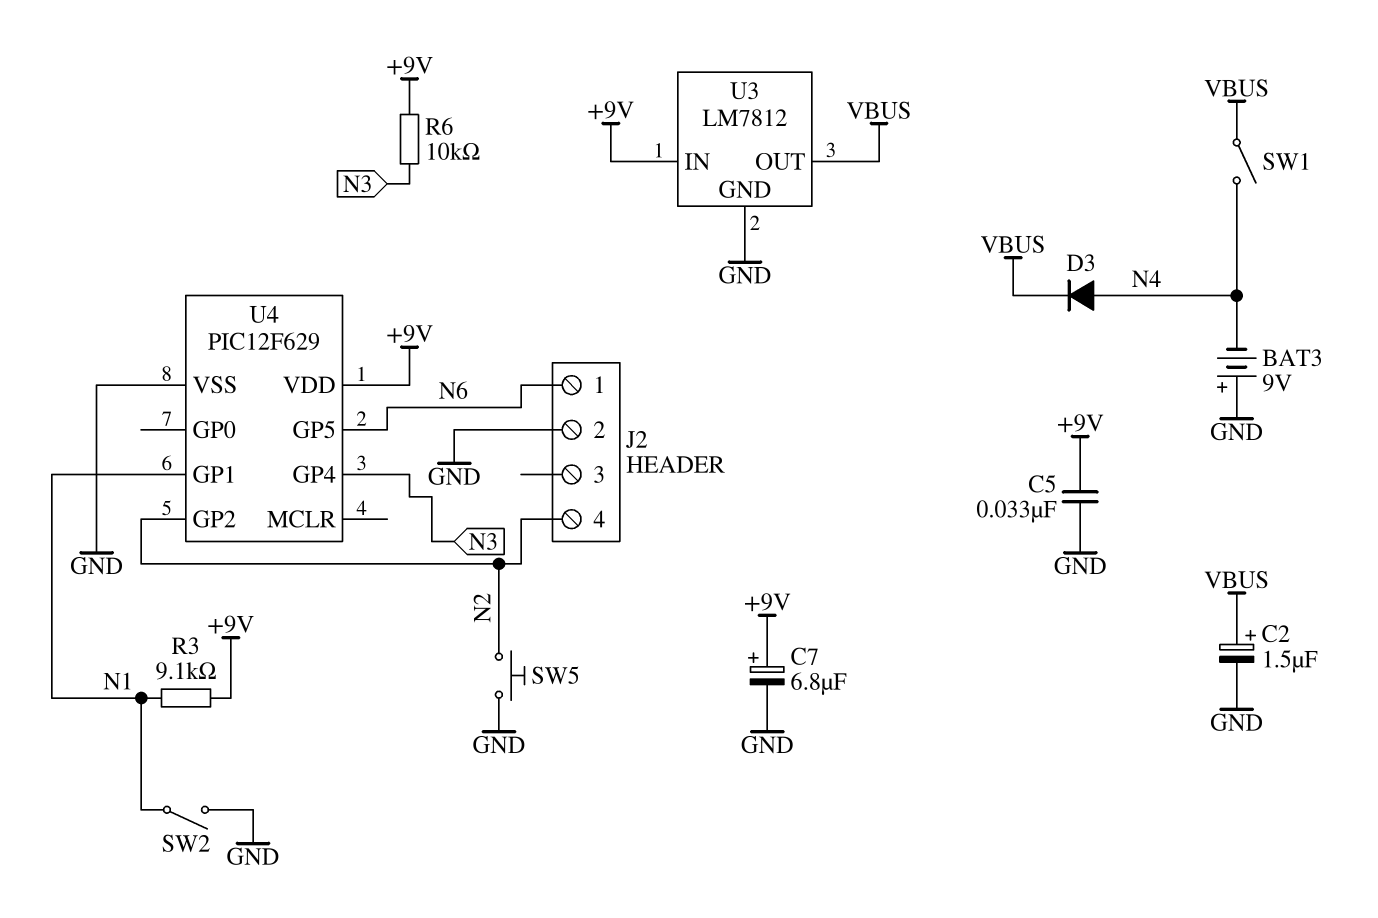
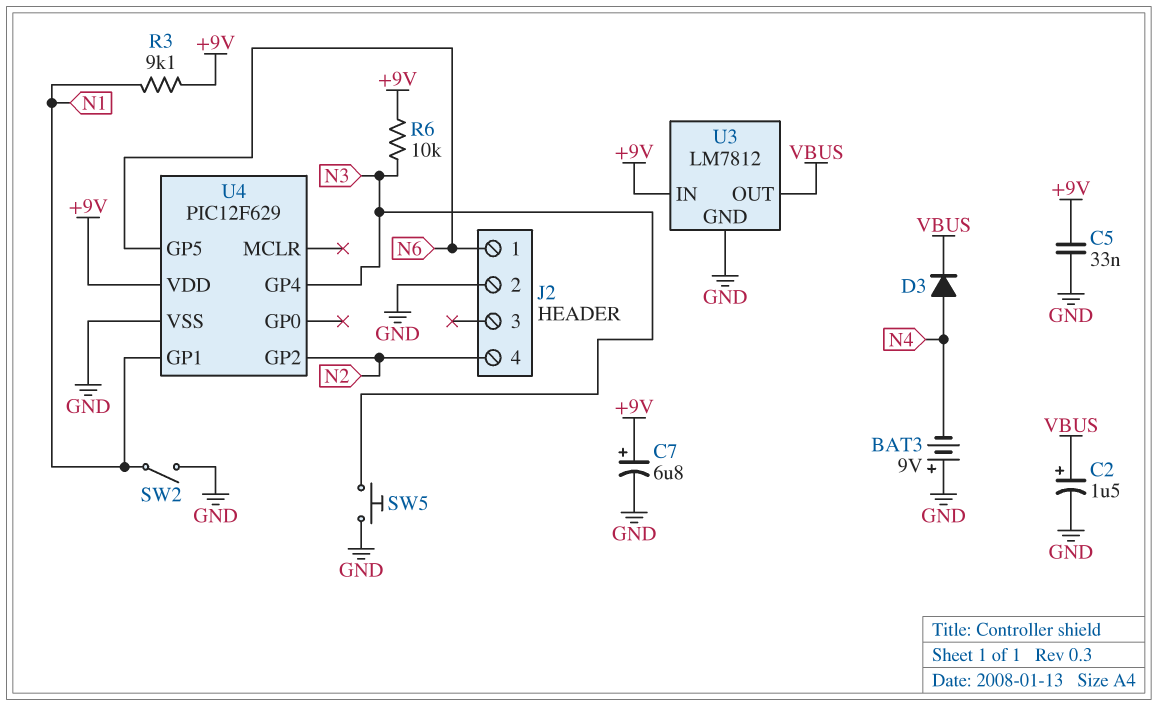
SW1: switch (N4, VBUS) -> none
SW5: button (GND, N2) -> button (GND, N3)

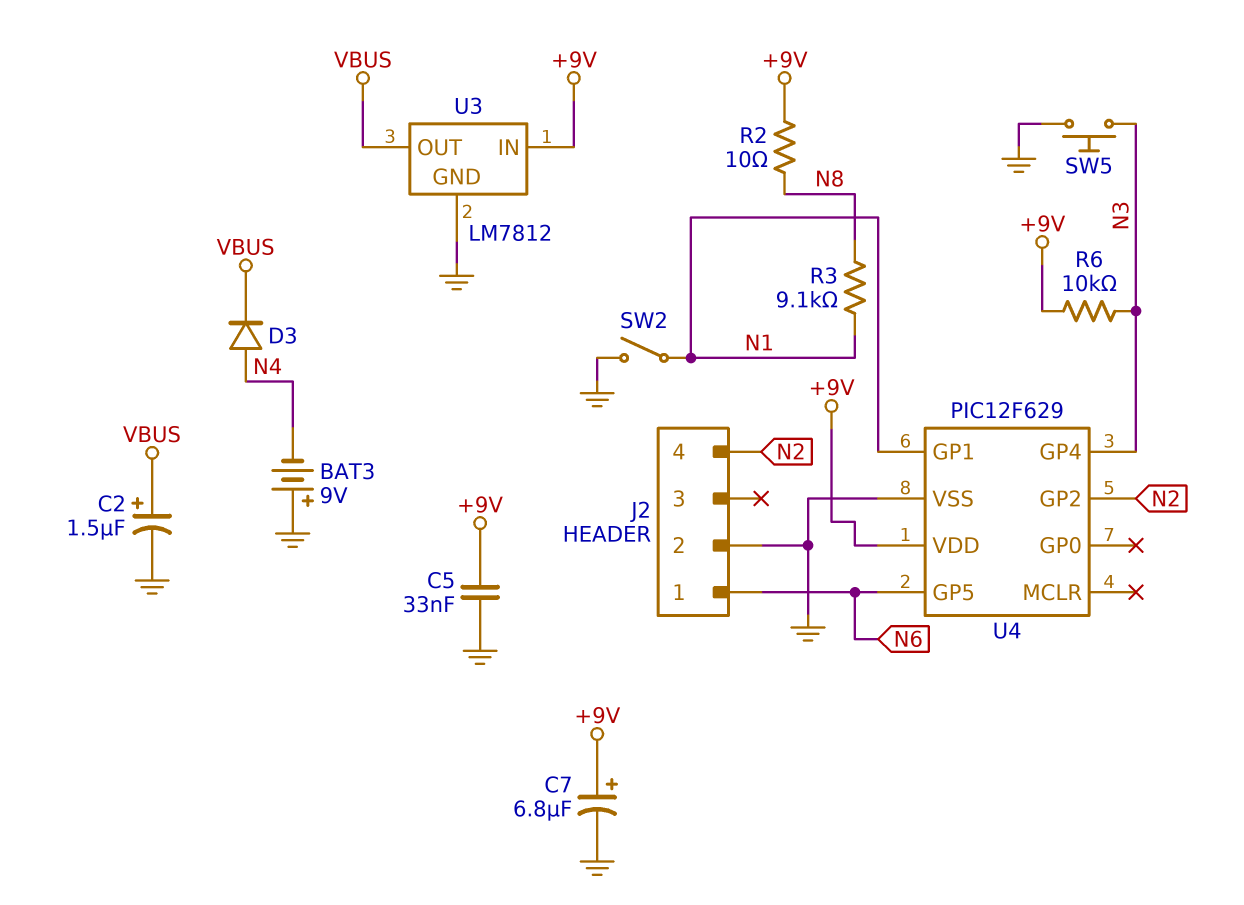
R2: none -> 10 (+9V, N8)
R3: 9.1k (+9V, N1) -> 9.1k (N1, N8)

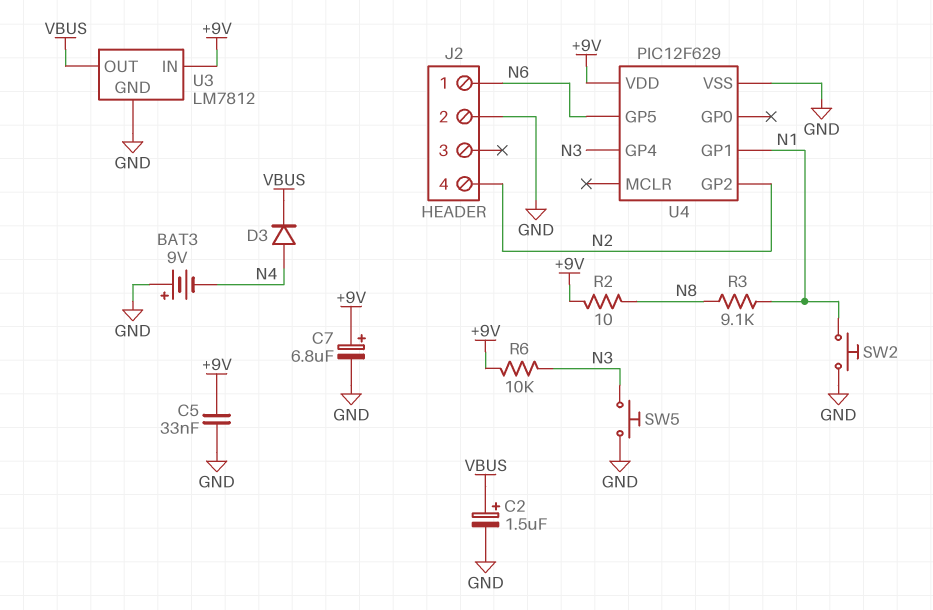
SW2: switch (GND, N1) -> button (GND, N1)

